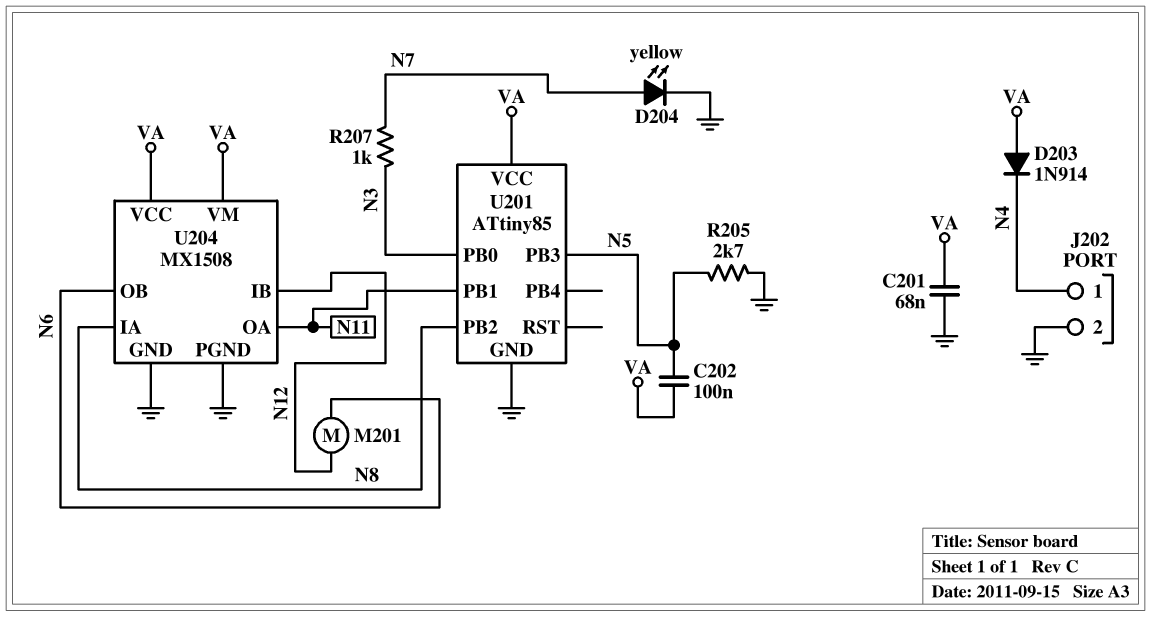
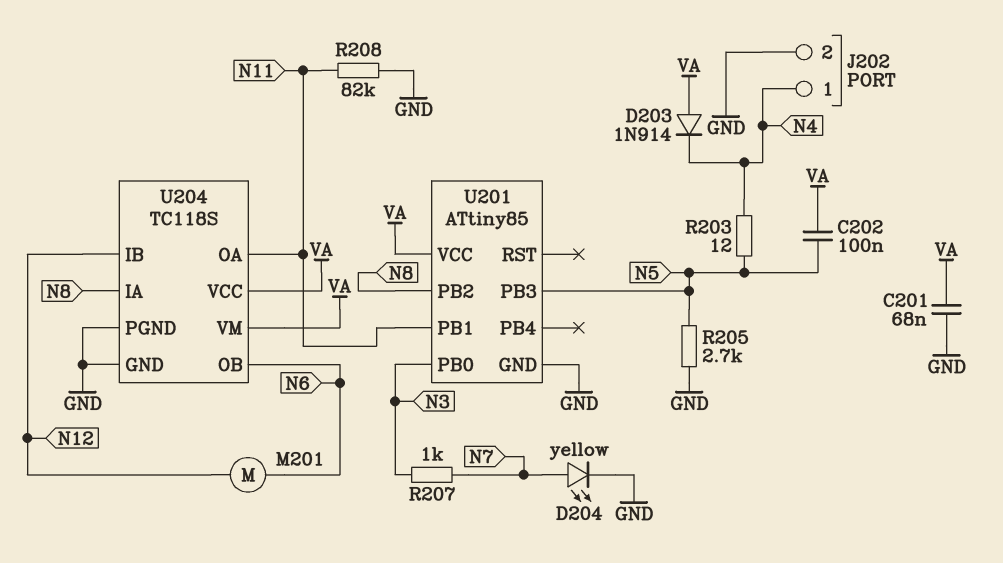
R203: none -> 12 (N4, N5)
R208: none -> 82k (GND, N11)
U204: MX1508 -> TC118S

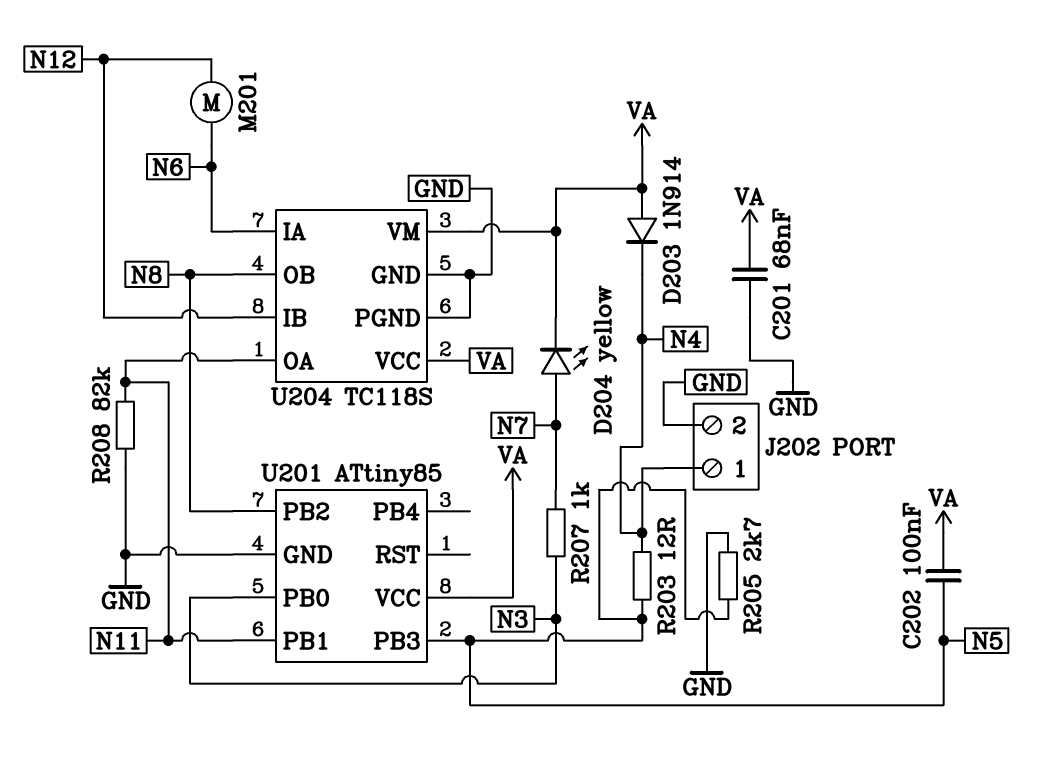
D204: LED yellow (A N7, K GND) -> LED yellow (A N7, K VA)
U204 pin IA: N8 -> N6
U204 pin OB: N6 -> N8

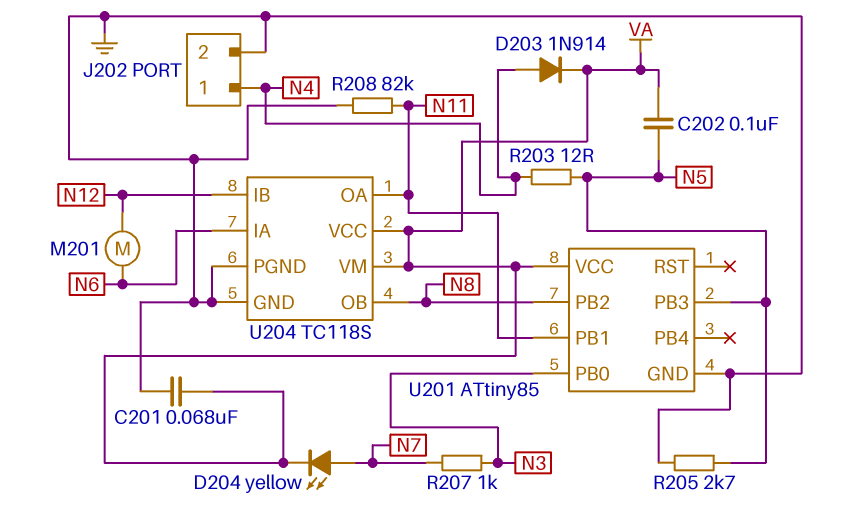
D203: diode 1N914 (A VA, K N4) -> diode 1N914 (A N4, K VA)

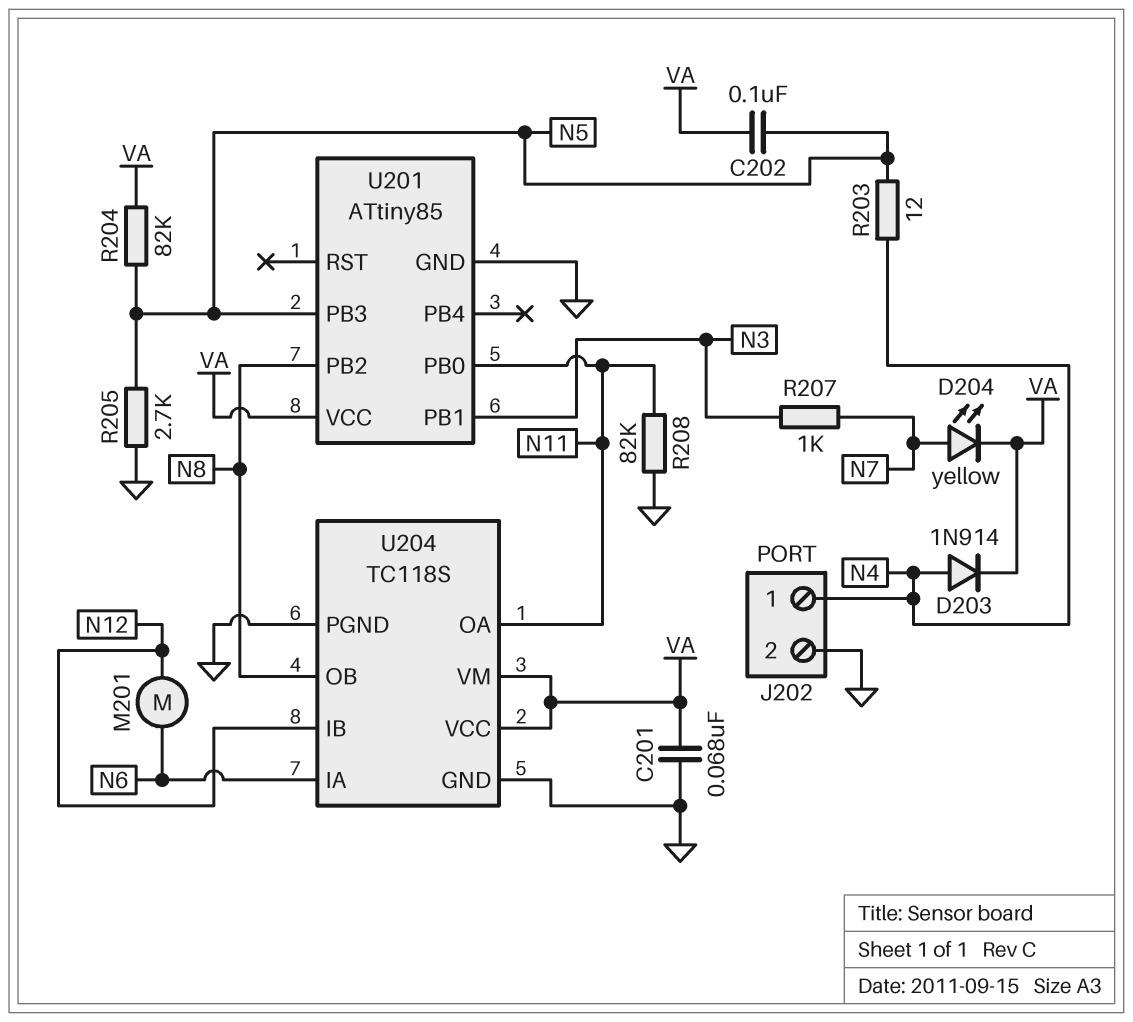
R204: none -> 82k (N5, VA)
U201 pin PB0: N3 -> N11
U201 pin PB1: N11 -> N3

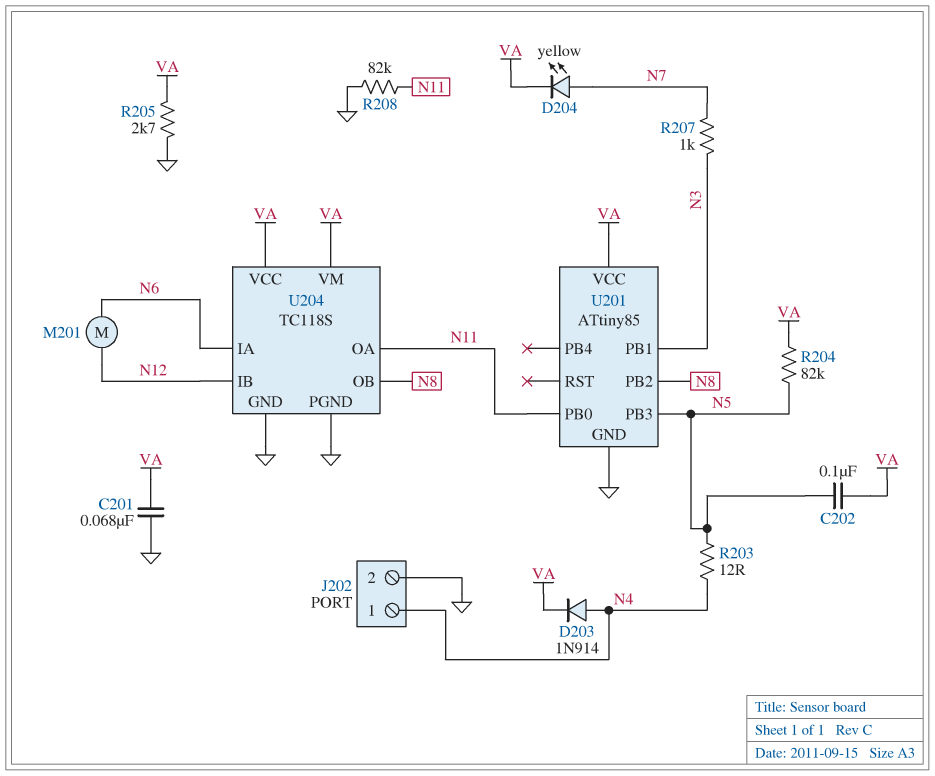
R205: 2.7k (GND, N5) -> 2.7k (GND, VA)

